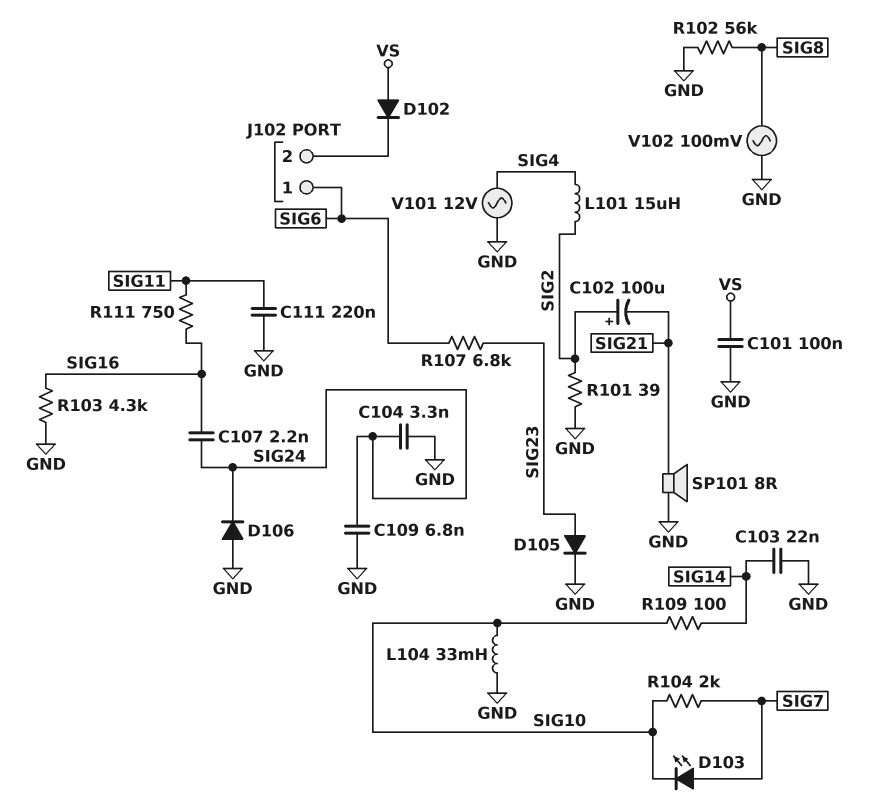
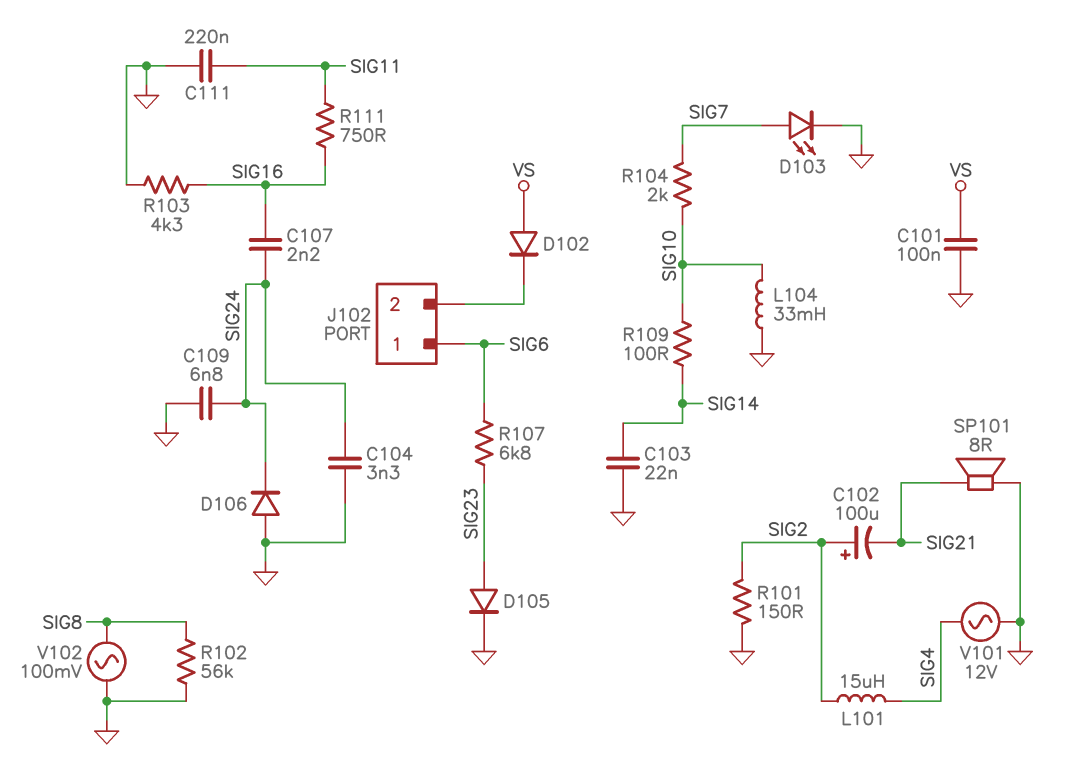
D103: LED (A SIG7, K SIG10) -> LED (A SIG7, K GND)
R101: 39 (GND, SIG2) -> 150 (GND, SIG2)

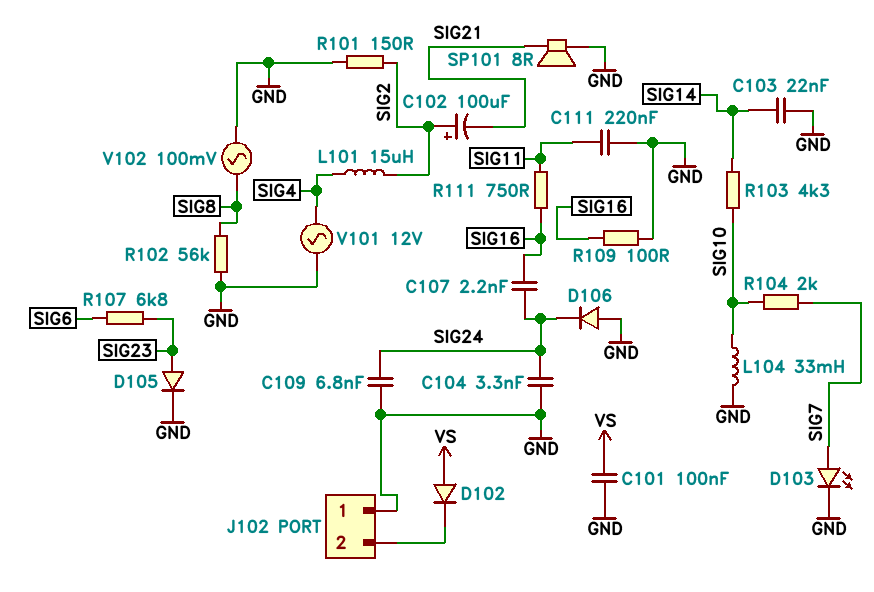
J102 pin 1: SIG6 -> GND
R103: 4.3k (GND, SIG16) -> 4.3k (SIG10, SIG14)
R109: 100 (SIG10, SIG14) -> 100 (GND, SIG16)

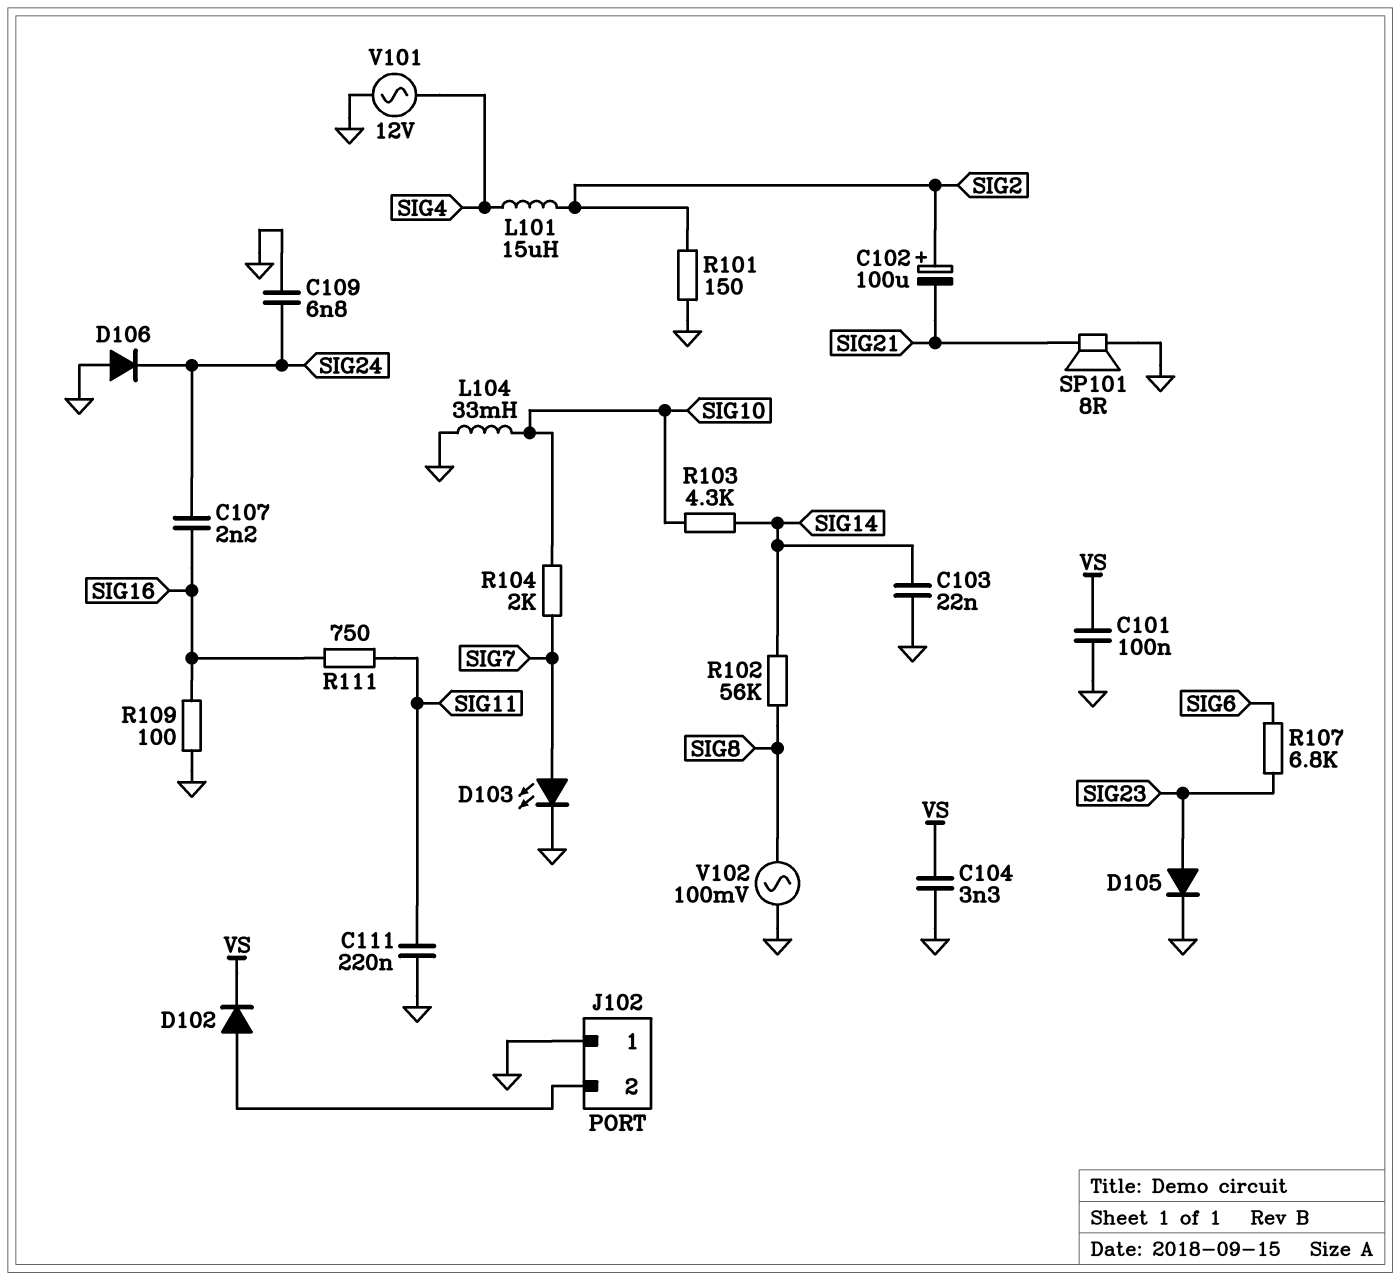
C104: 3.3nF (GND, SIG24) -> 3.3nF (GND, VS)
D102: diode (A VS, K J102/2) -> diode (A J102/2, K VS)
R102: 56k (GND, SIG8) -> 56k (SIG8, SIG14)

